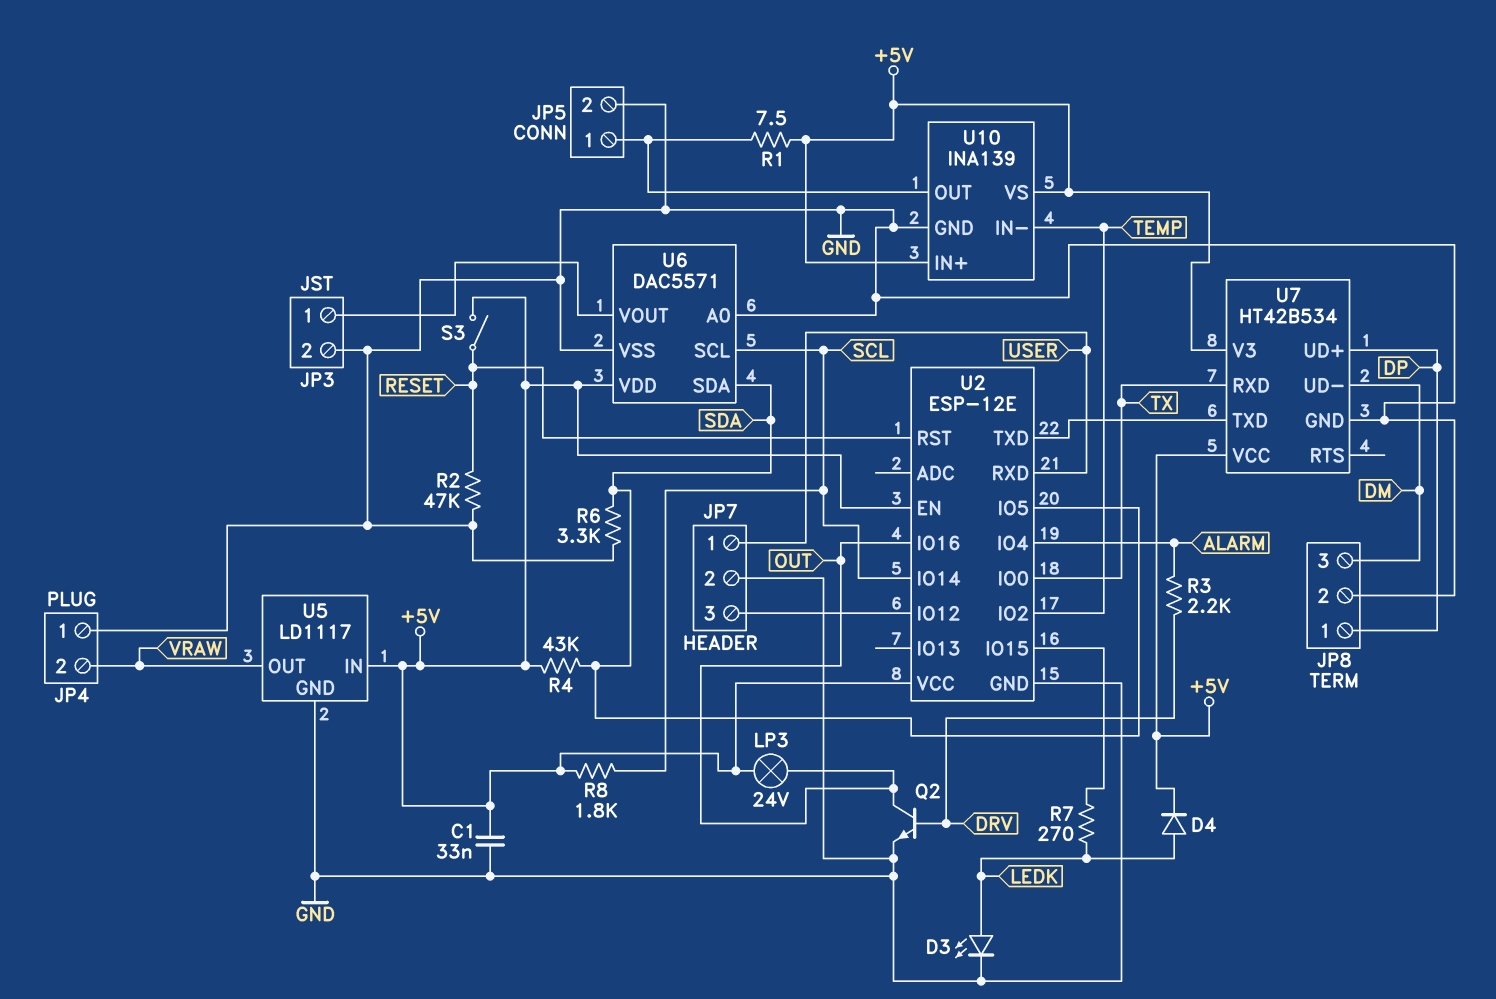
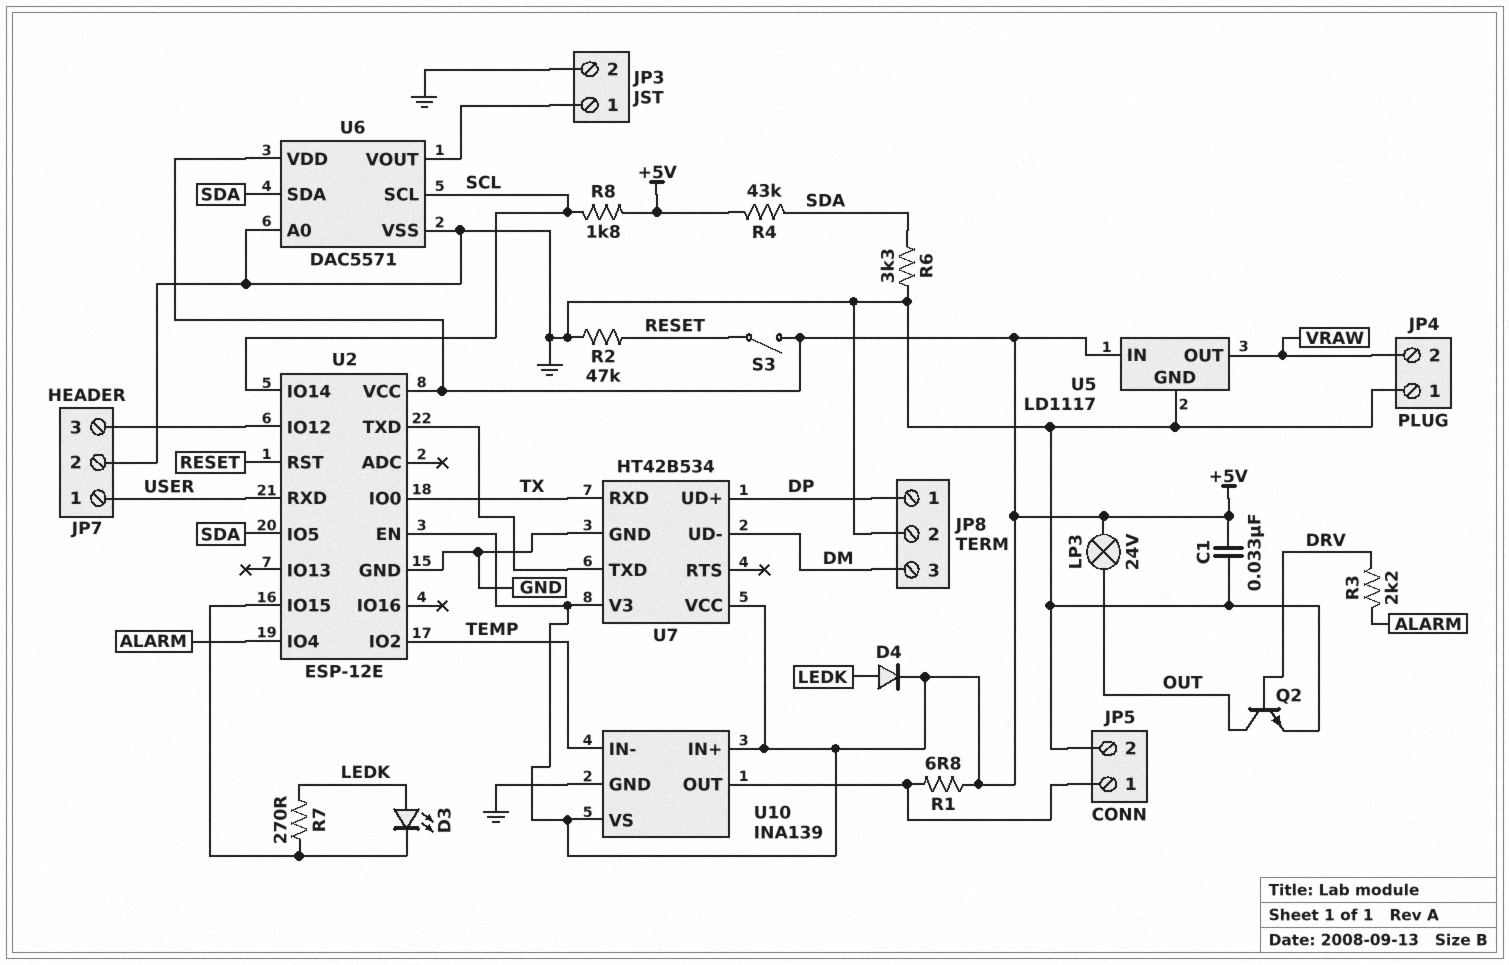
D3: LED (A LEDK, K GND) -> LED (A LEDK, K U2/IO15)
R1: 7.5 (+5V, JP5/1) -> 6.8 (+5V, JP5/1)
U2 pin IO16: OUT -> none

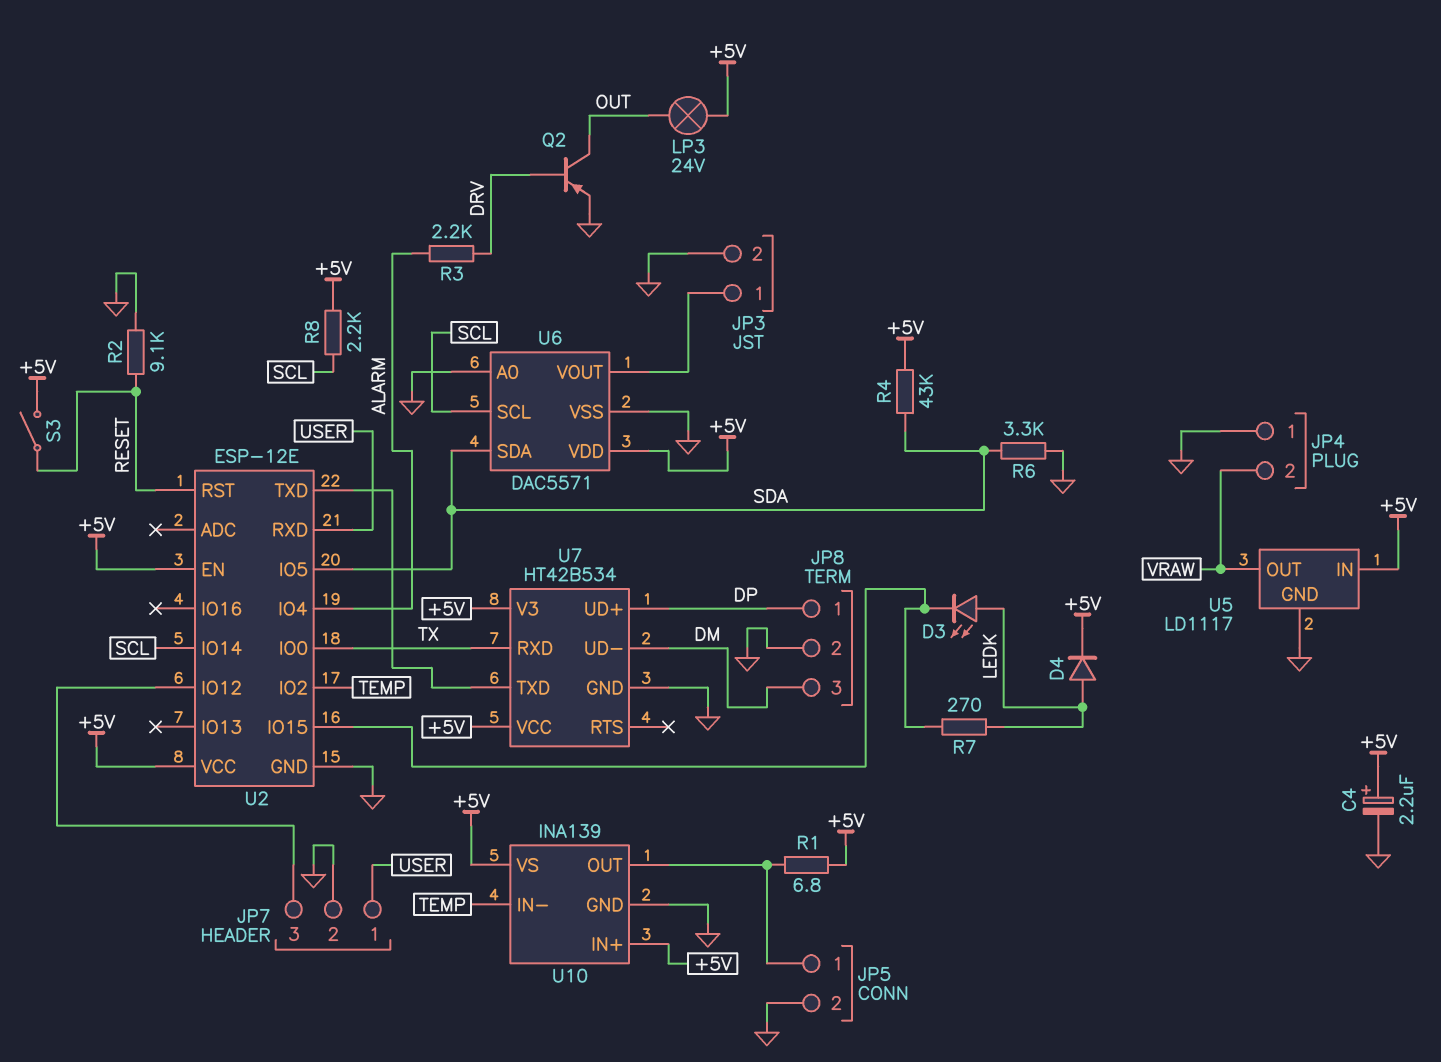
C1: 33nF (+5V, GND) -> none
C4: none -> 2.2uF (plus +5V, minus GND)
Q2: NPN (B DRV, C OUT, E GND) -> PNP (B DRV, C OUT, E GND)
R2: 47k (GND, RESET) -> 9.1k (GND, RESET)
R8: 1.8k (+5V, SCL) -> 2.2k (+5V, SCL)

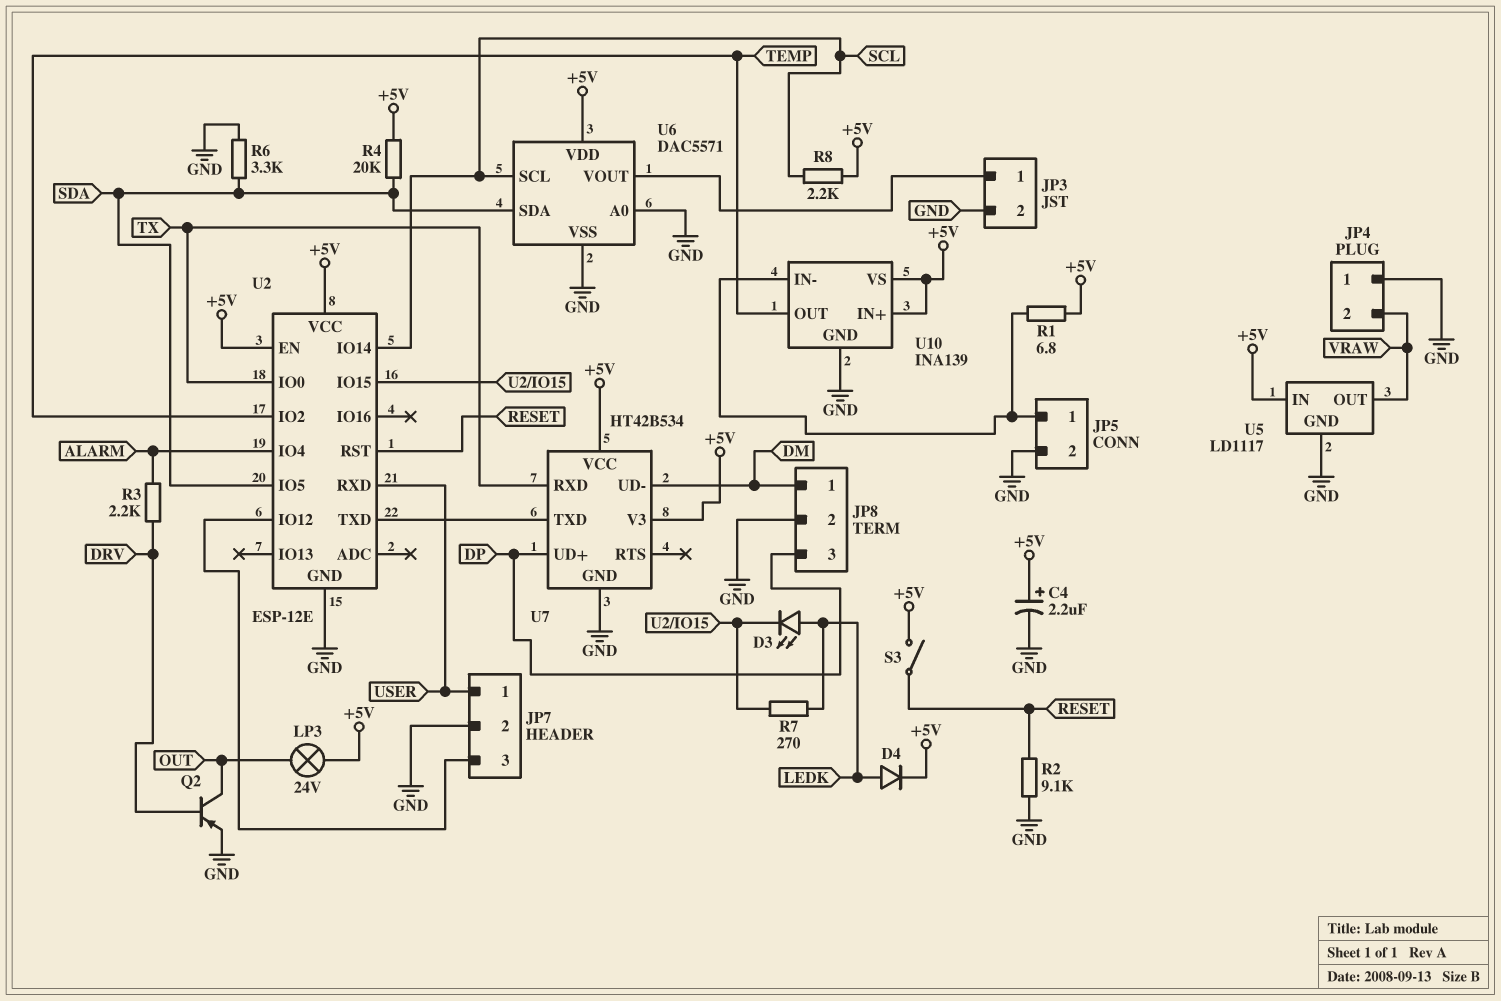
JP8 pin 1: DP -> DM
JP8 pin 3: DM -> DP
R4: 43k (+5V, SDA) -> 20k (+5V, SDA)
U10 pin IN-: TEMP -> JP5/1
U10 pin OUT: JP5/1 -> TEMP

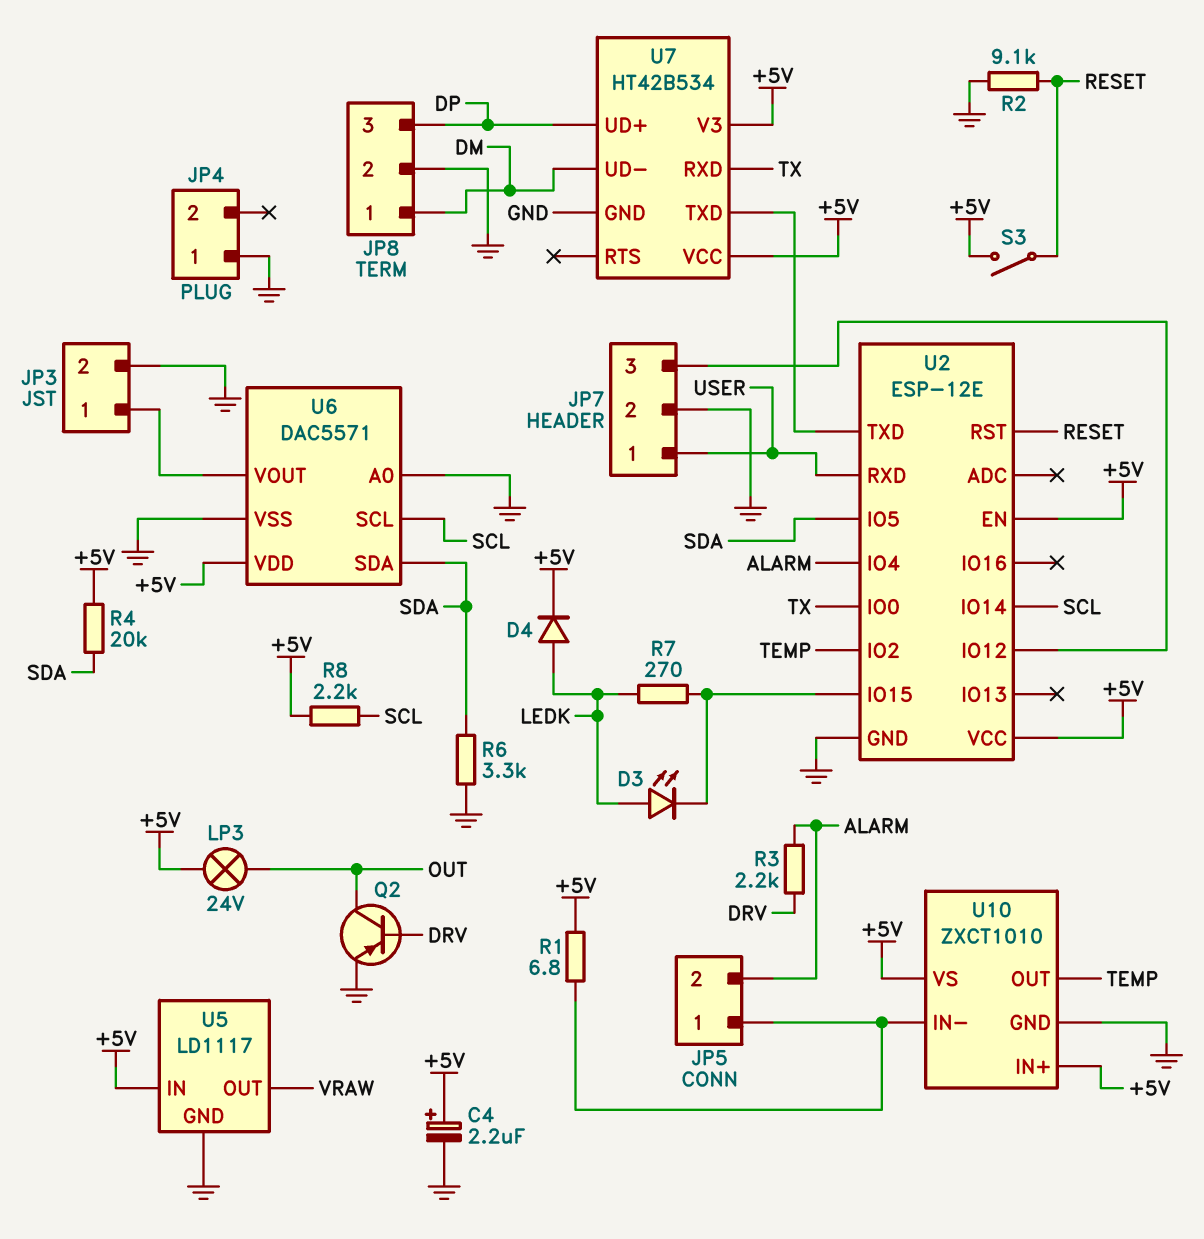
JP4 pin 2: VRAW -> none
JP5 pin 2: GND -> ALARM
U10: INA139 -> ZXCT1010

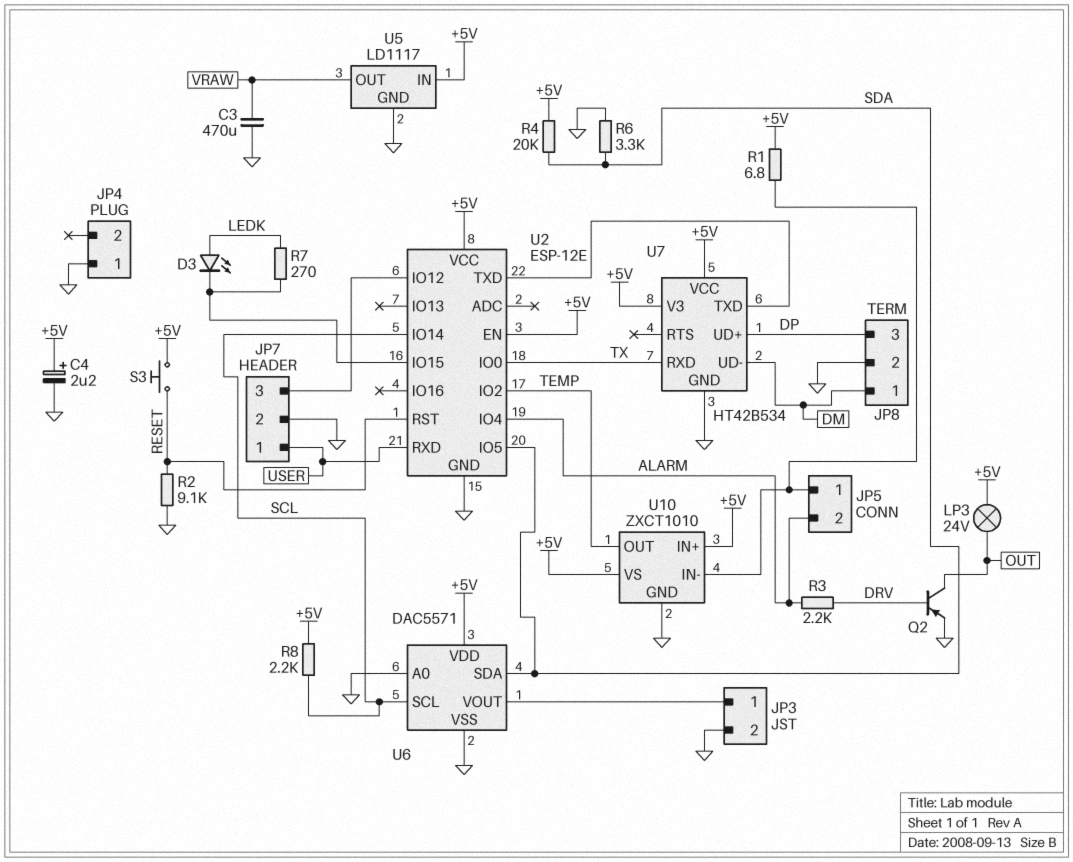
C3: none -> 470uF (GND, VRAW)
D4: diode (A LEDK, K +5V) -> none
S3: switch (+5V, RESET) -> button (+5V, RESET)

